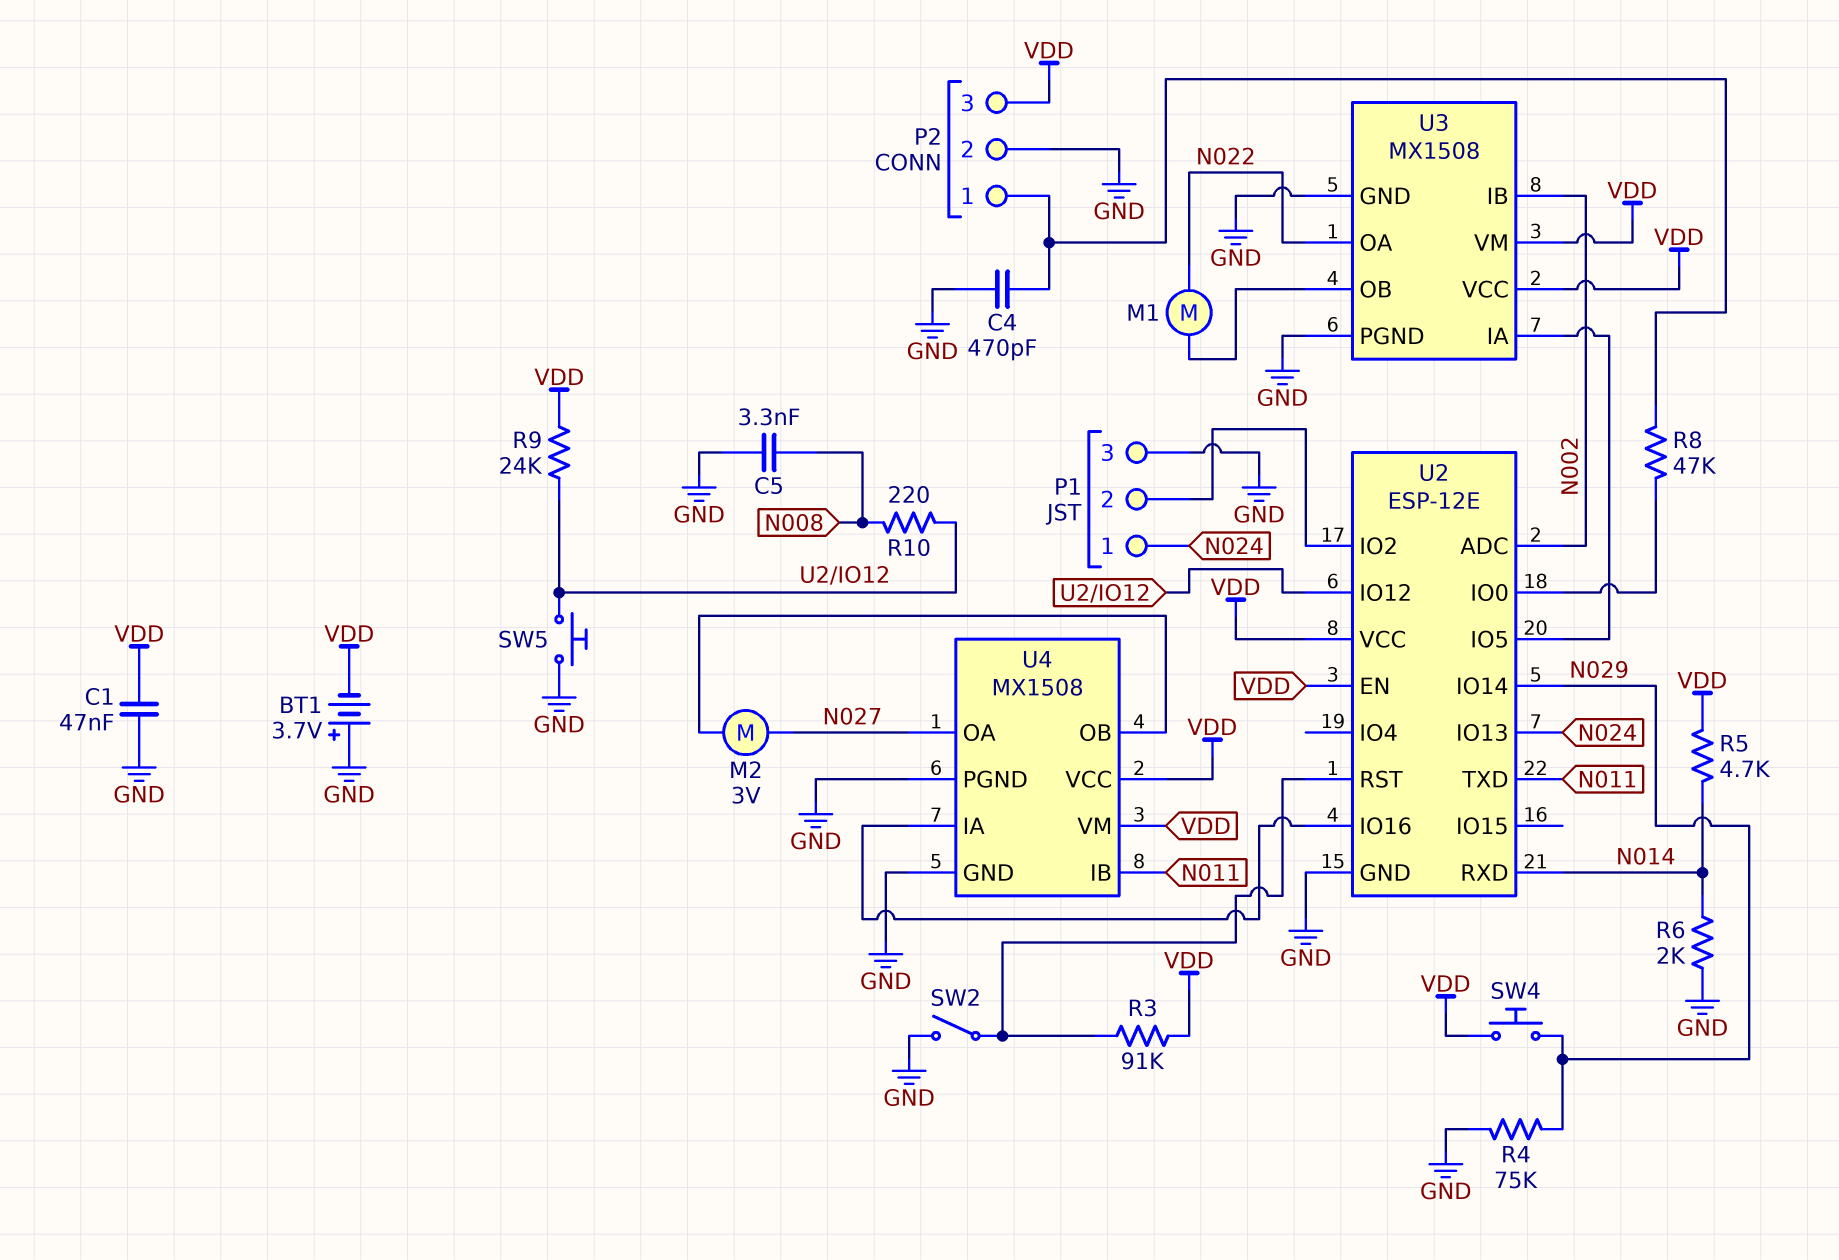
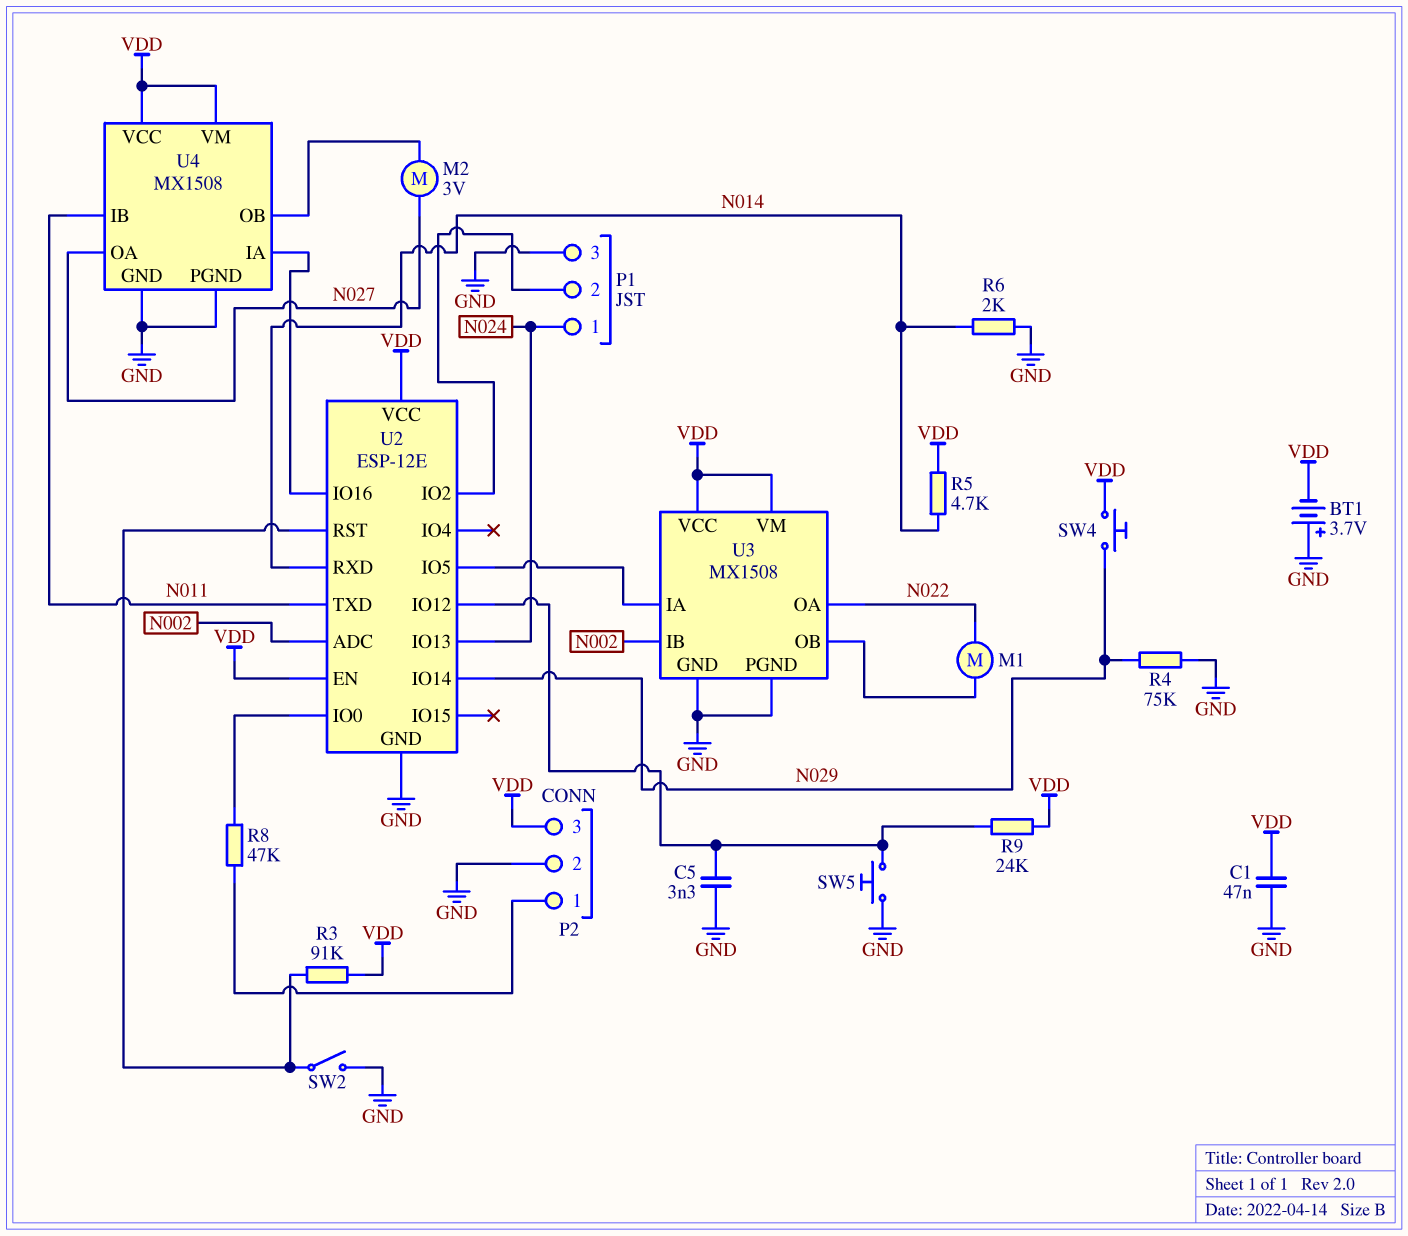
C4: 470pF (GND, P2/1) -> none
C5: 3.3nF (GND, N008) -> 3.3nF (GND, U2/IO12)
R10: 220 (N008, U2/IO12) -> none

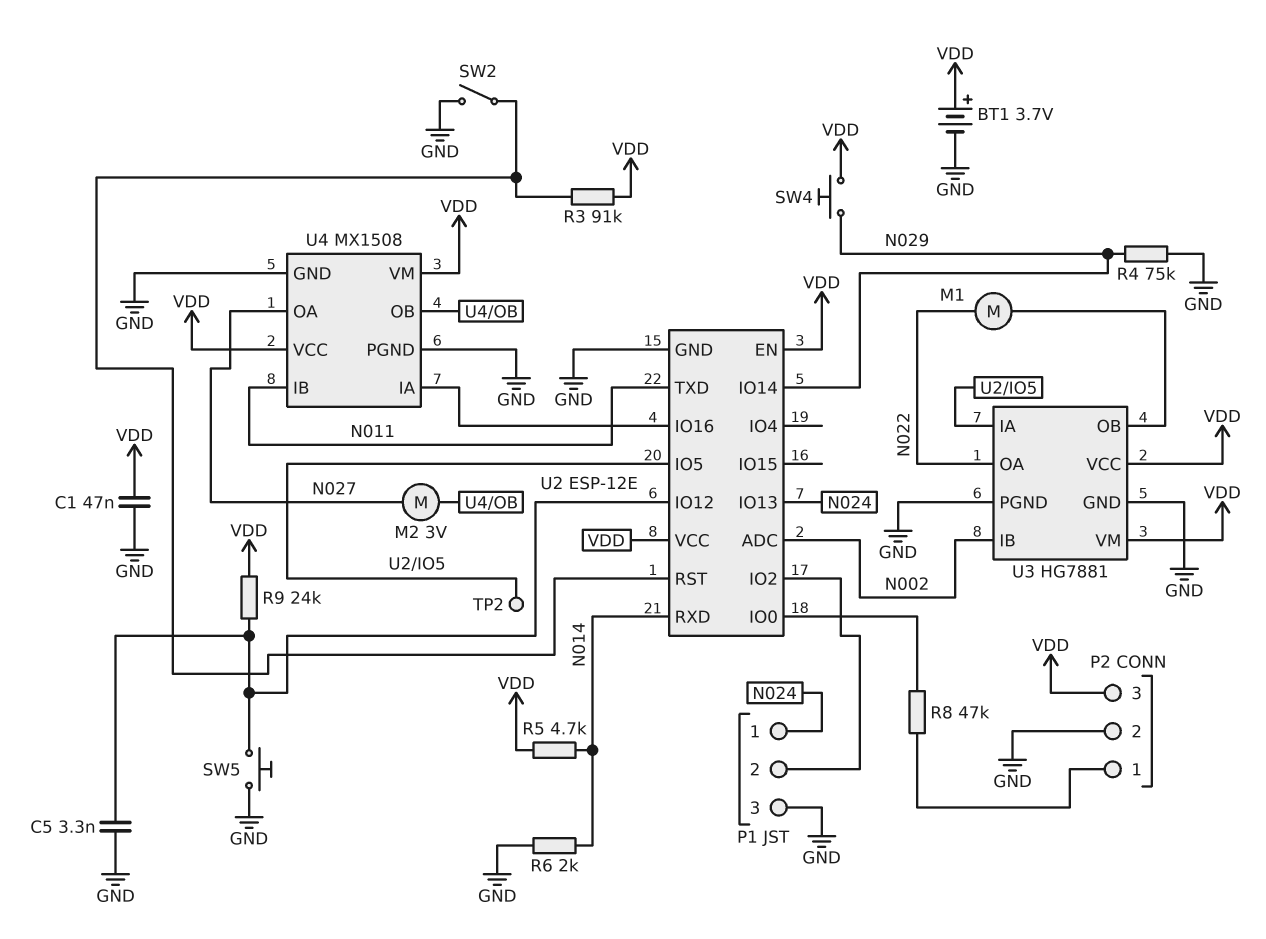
BT1: 3.7V (plus GND, minus VDD) -> 3.7V (plus VDD, minus GND)
TP2: none -> test point (U2/IO5)
U3: MX1508 -> HG7881

